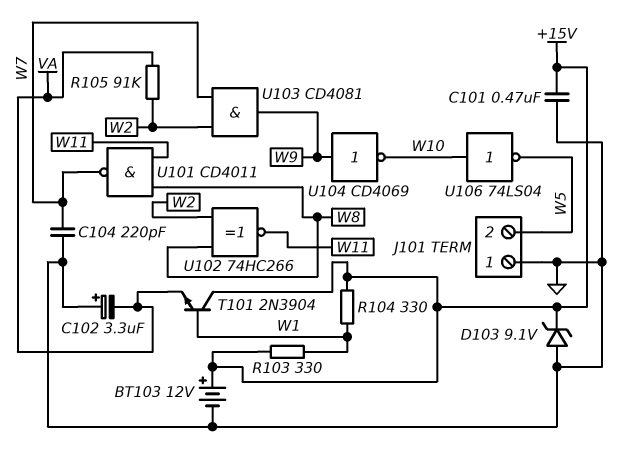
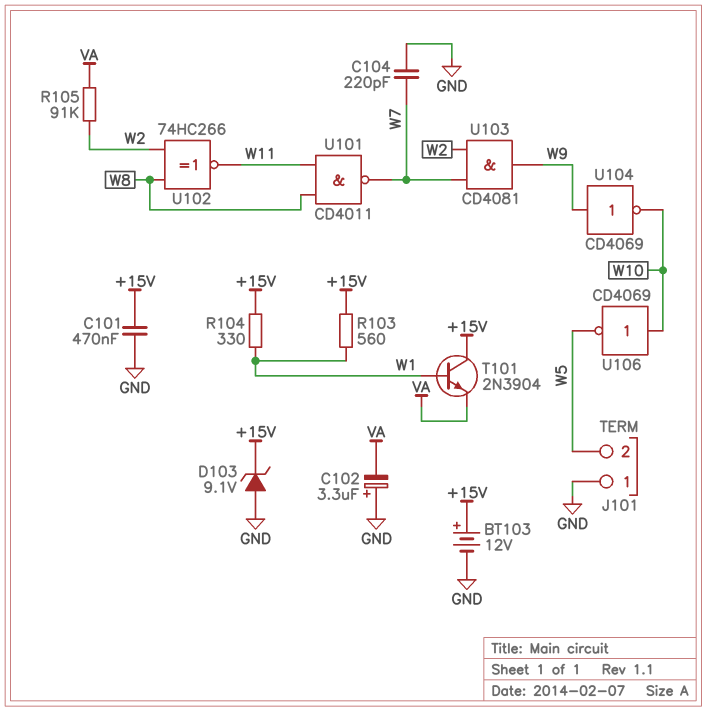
R103: 330 (+15V, W1) -> 560 (+15V, W1)
U106: NOT 74LS04 (in W10, out W5) -> NOT CD4069 (in W10, out W5)

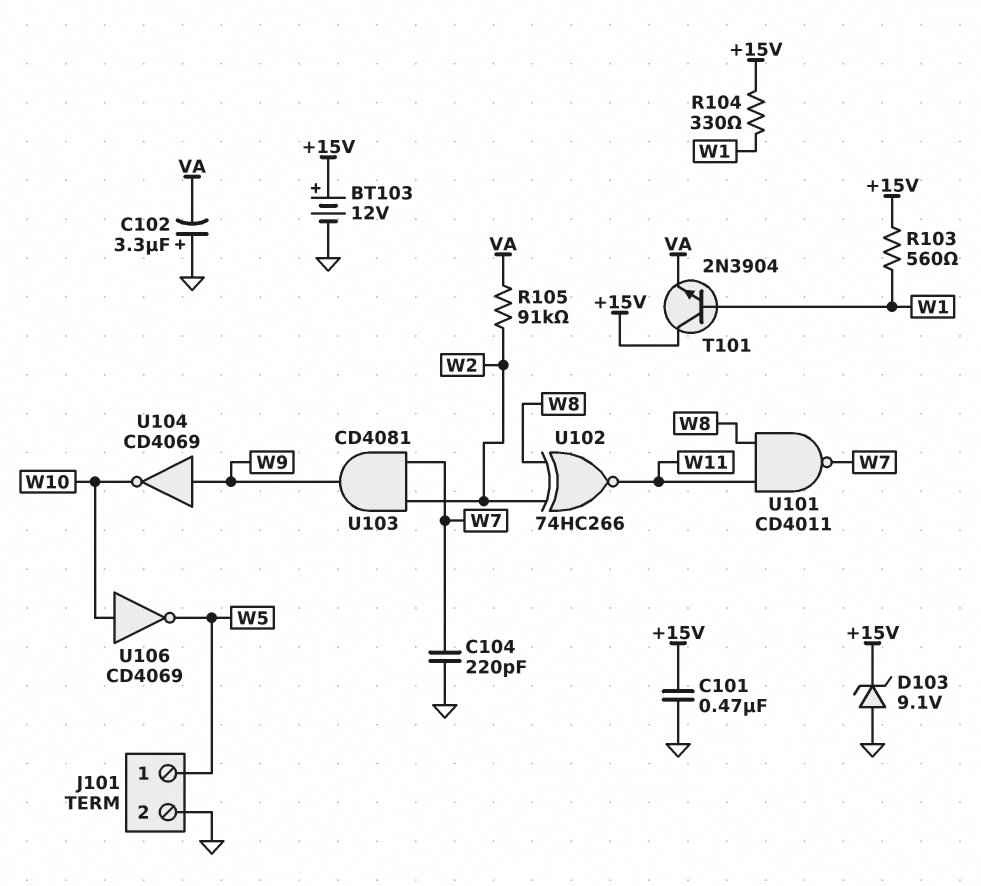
J101 pin 1: GND -> W5
J101 pin 2: W5 -> GND

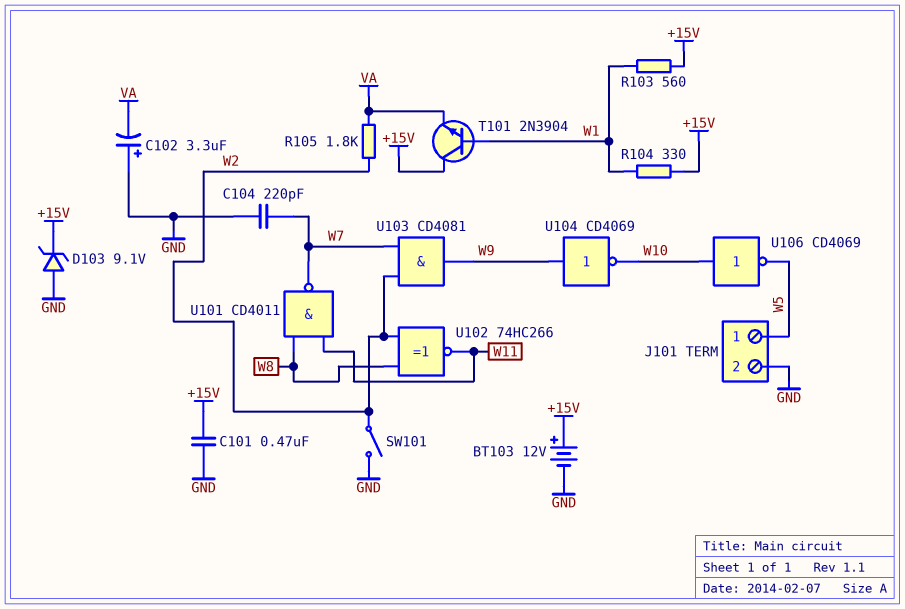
R105: 91k (VA, W2) -> 1.8k (VA, W2)
SW101: none -> switch (GND, W2)

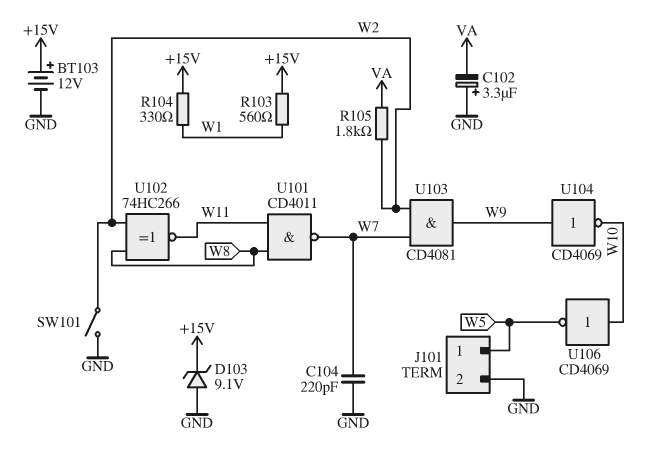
C101: 470nF (+15V, GND) -> none
T101: NPN 2N3904 (B W1, C +15V, E VA) -> none

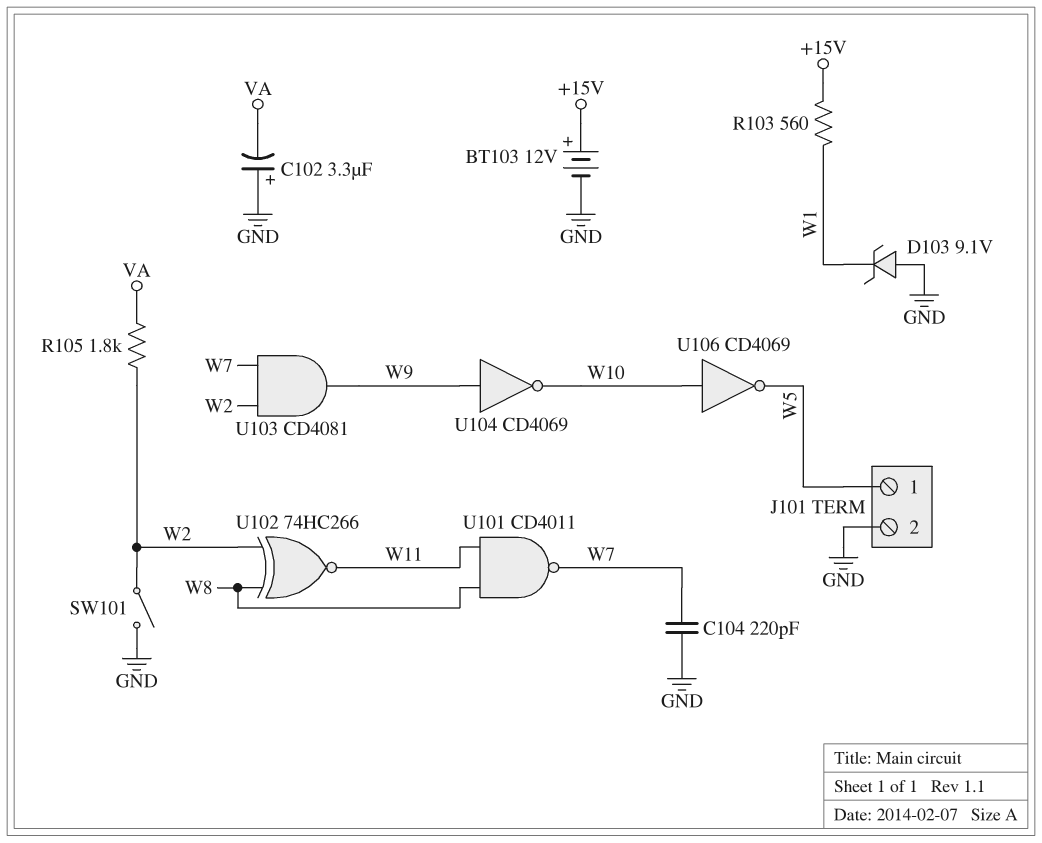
D103: zener 9.1V (A GND, K +15V) -> zener 9.1V (A GND, K W1)
R104: 330 (+15V, W1) -> none

